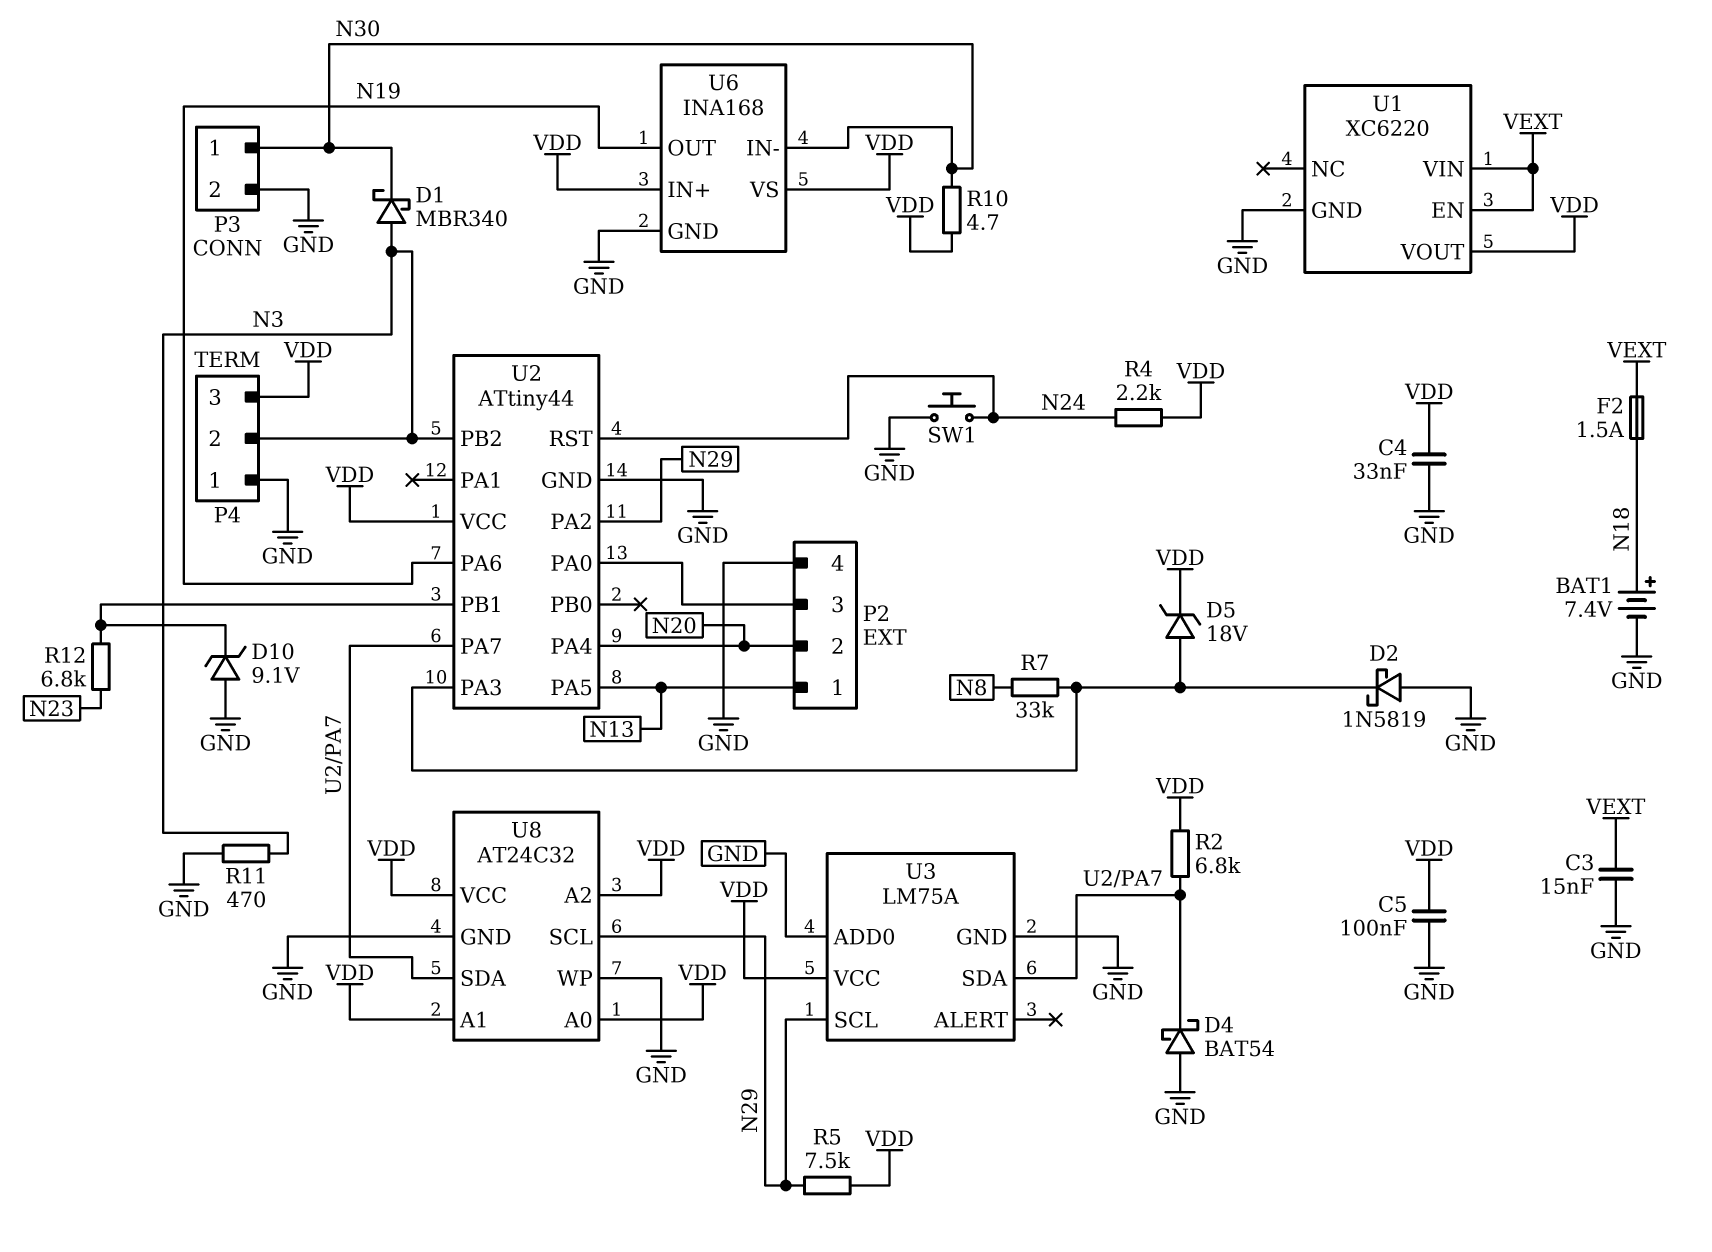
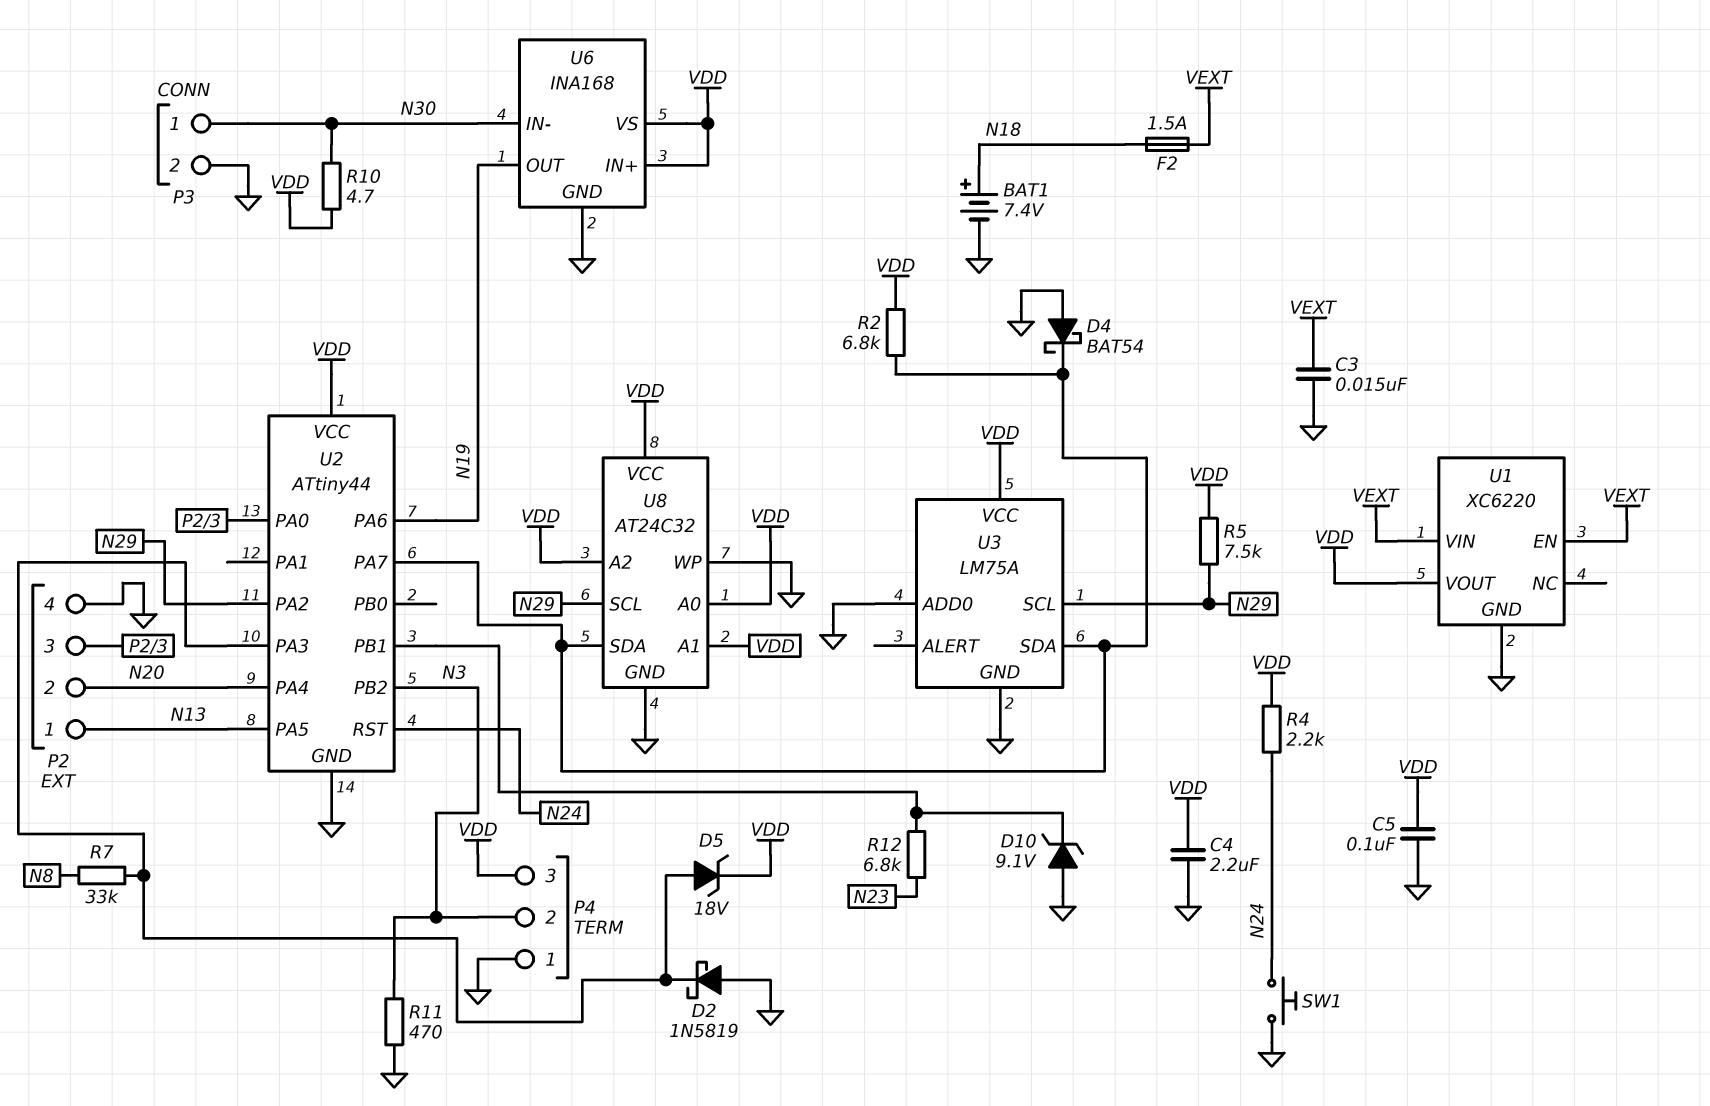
C4: 33nF (GND, VDD) -> 2.2uF (GND, VDD)
D1: schottky MBR340 (A N3, K N30) -> none

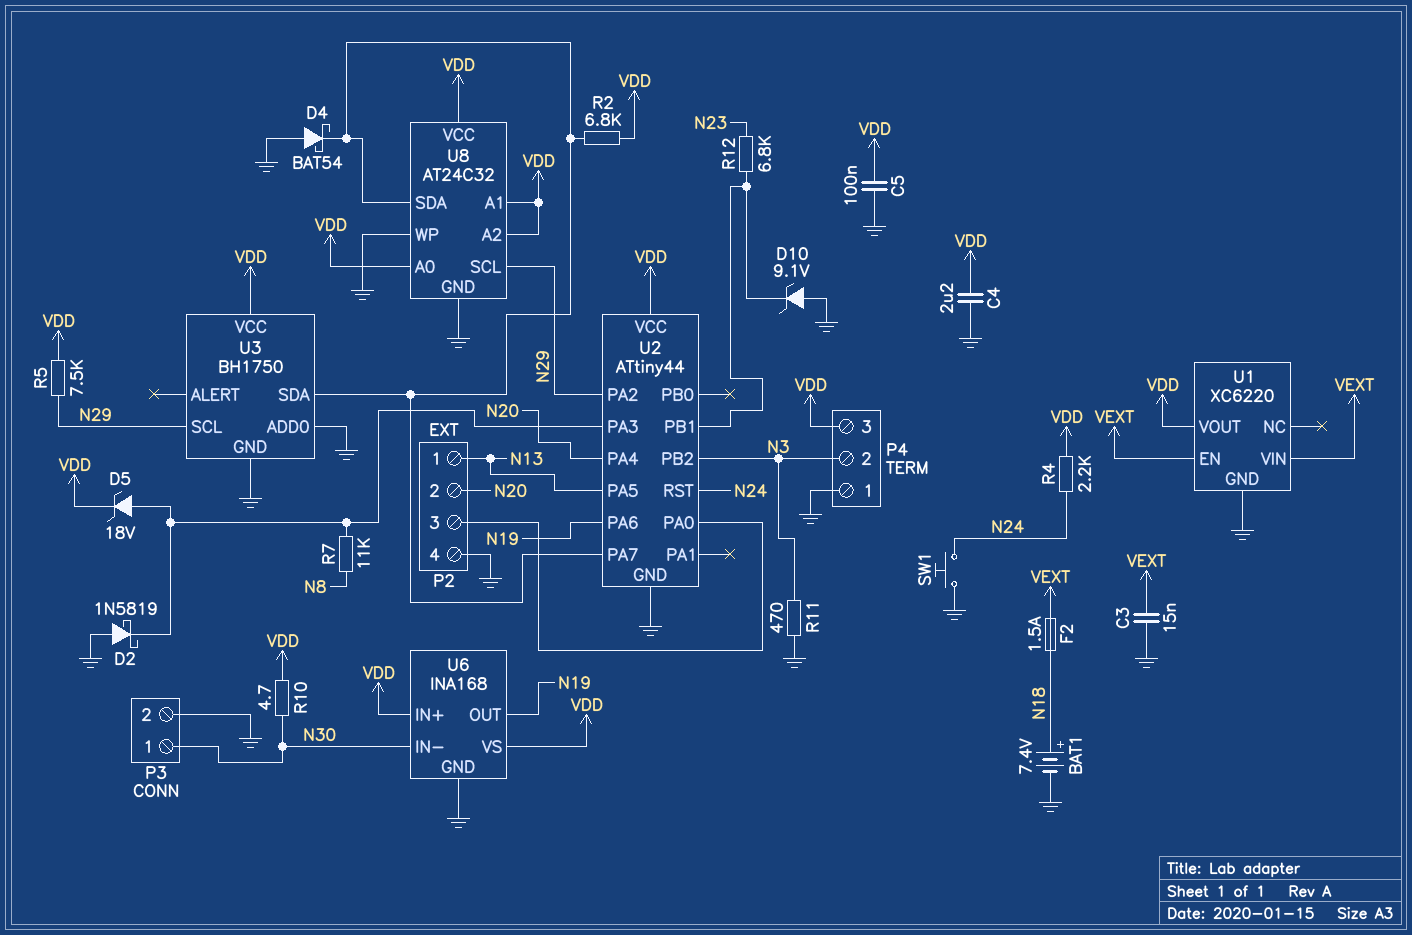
R7: 33k (N8, U2/PA3) -> 11k (N8, U2/PA3)
U3: LM75A -> BH1750

